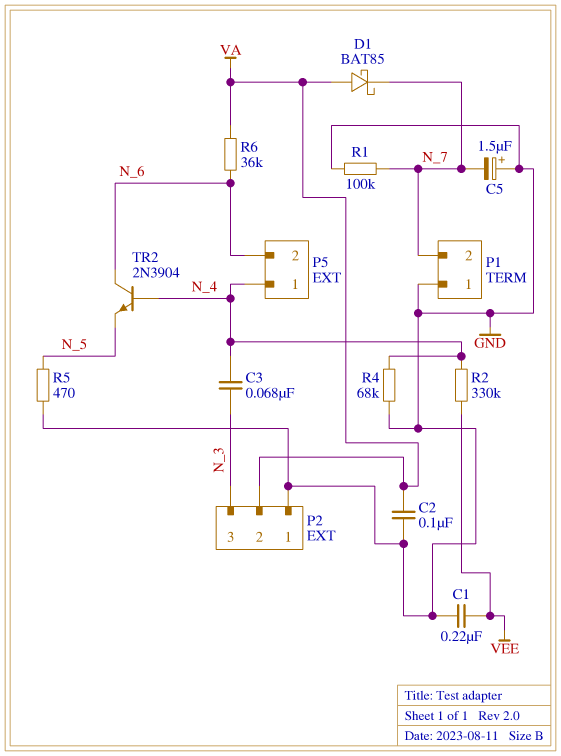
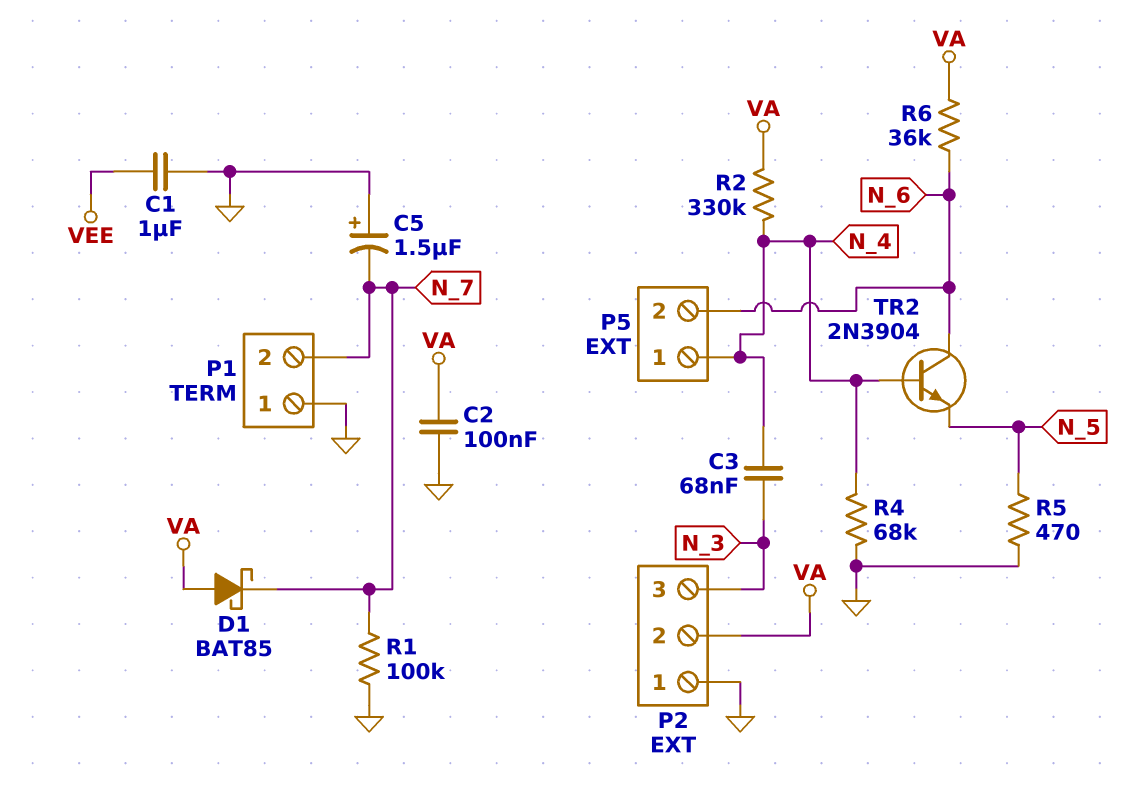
C1: 220nF (GND, VEE) -> 1uF (GND, VEE)
R2: 330k (N_4, VEE) -> 330k (N_4, VA)

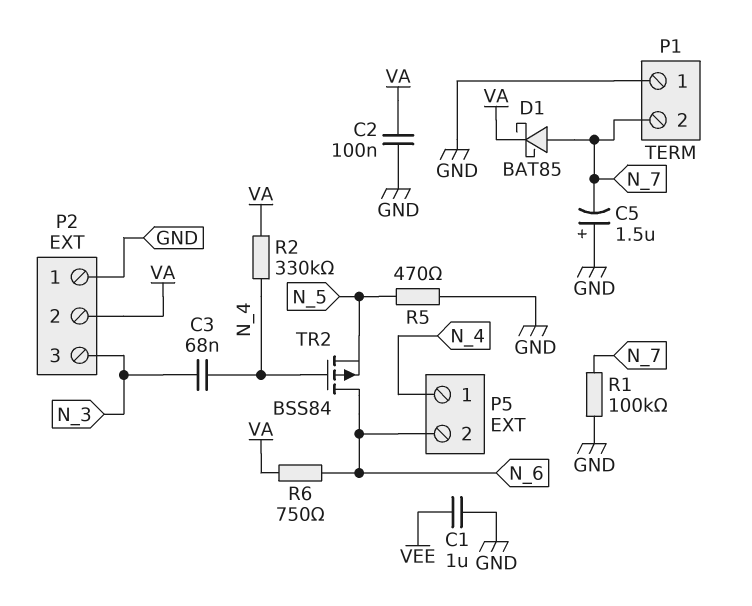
D1: schottky BAT85 (A VA, K N_7) -> schottky BAT85 (A N_7, K VA)
R4: 68k (GND, N_4) -> none
R6: 36k (N_6, VA) -> 750 (N_6, VA)
TR2: NPN 2N3904 (B N_4, C N_6, E N_5) -> PMOS BSS84 (G N_4, D N_6, S N_5)

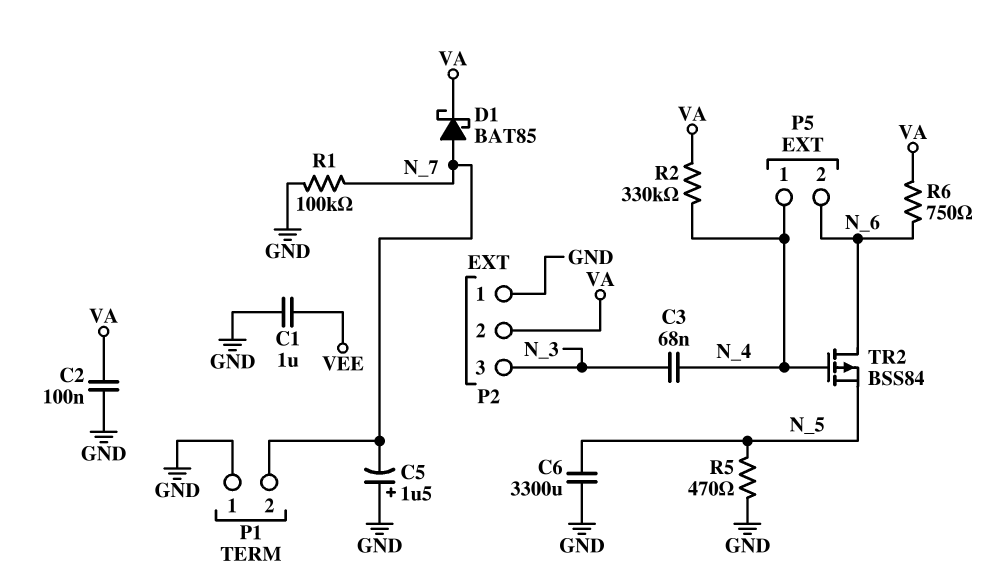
C6: none -> 3300uF (GND, N_5)

